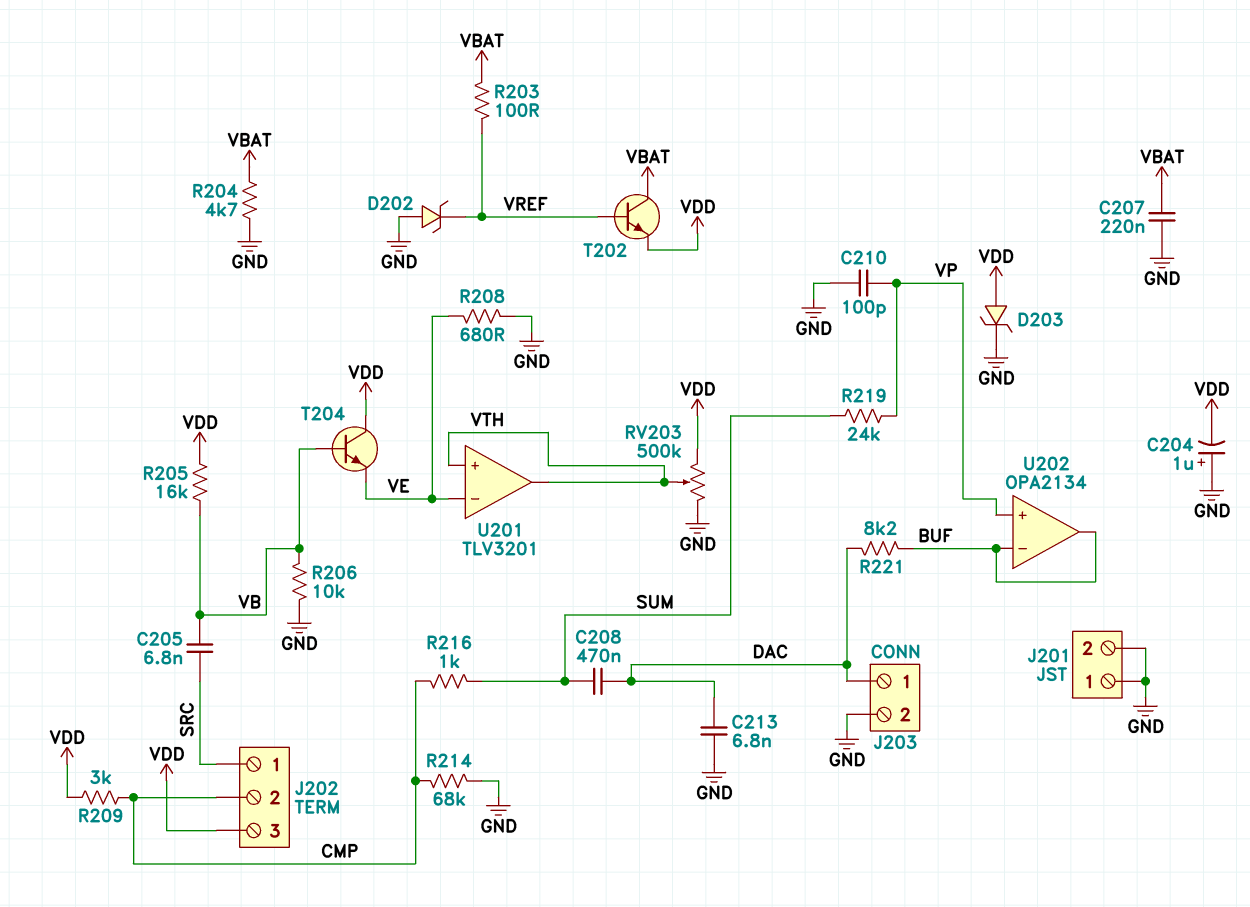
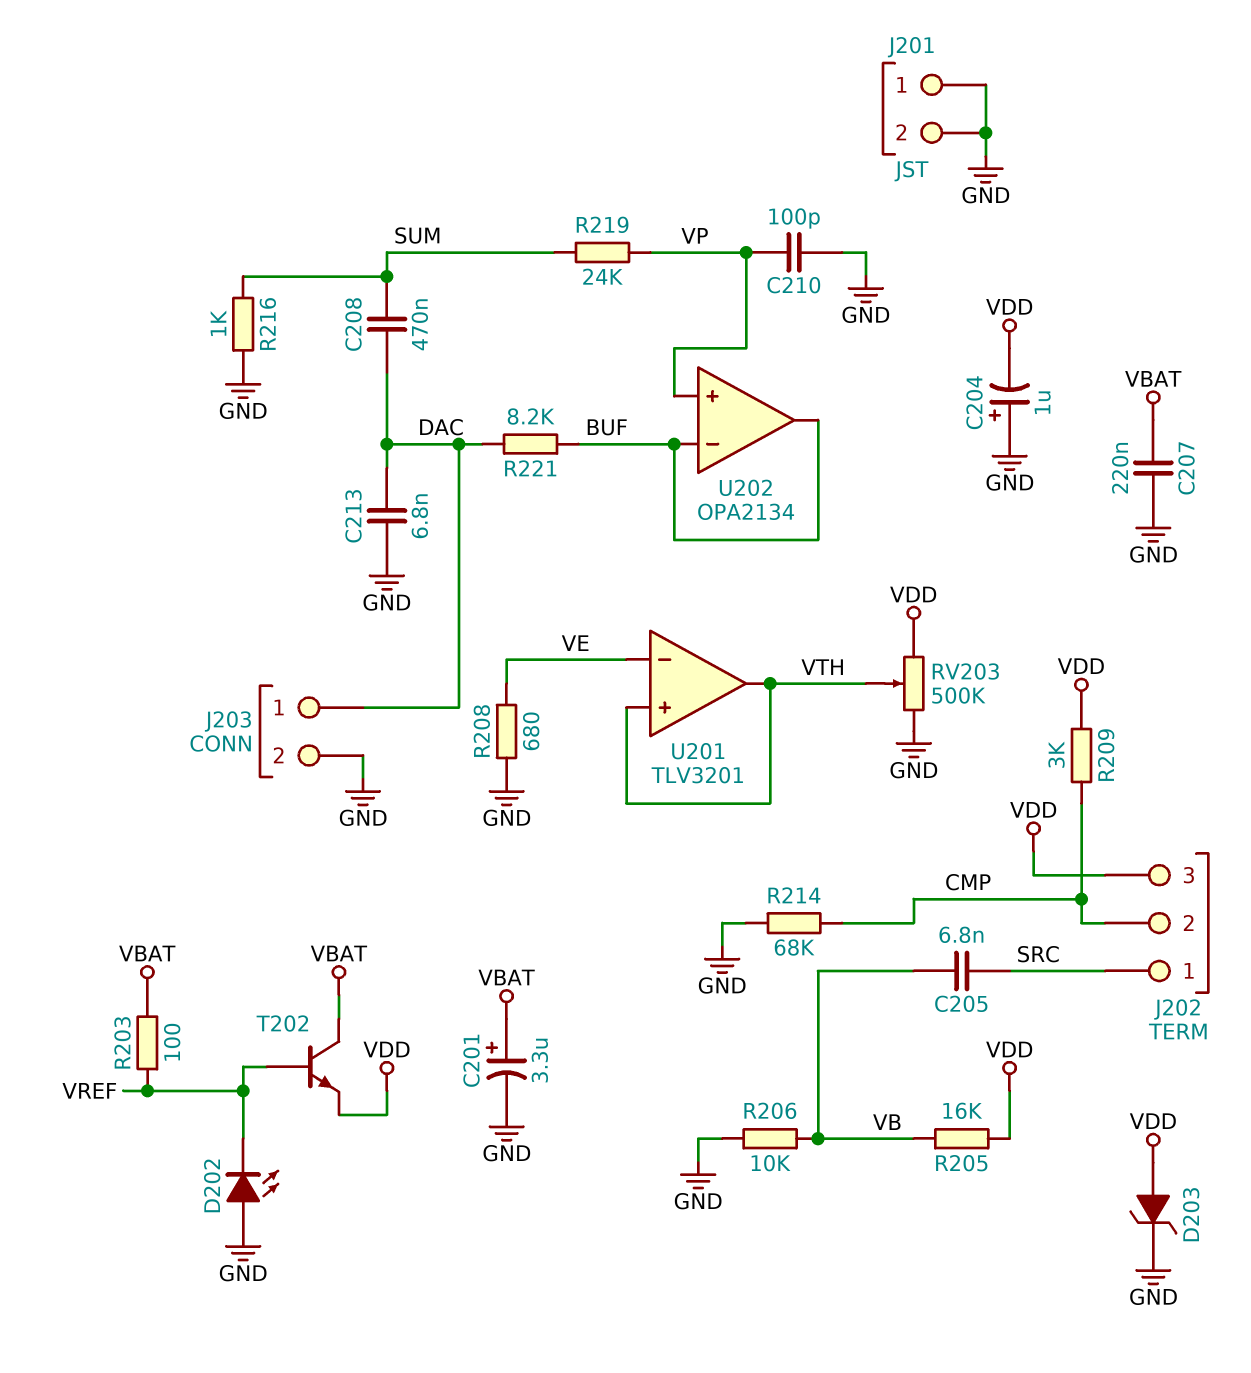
C201: none -> 3.3uF (plus VBAT, minus GND)
D202: zener (A GND, K VREF) -> LED (A GND, K VREF)
R204: 4.7k (GND, VBAT) -> none
R216: 1k (CMP, SUM) -> 1k (GND, SUM)
T204: NPN (B VB, C VDD, E VE) -> none

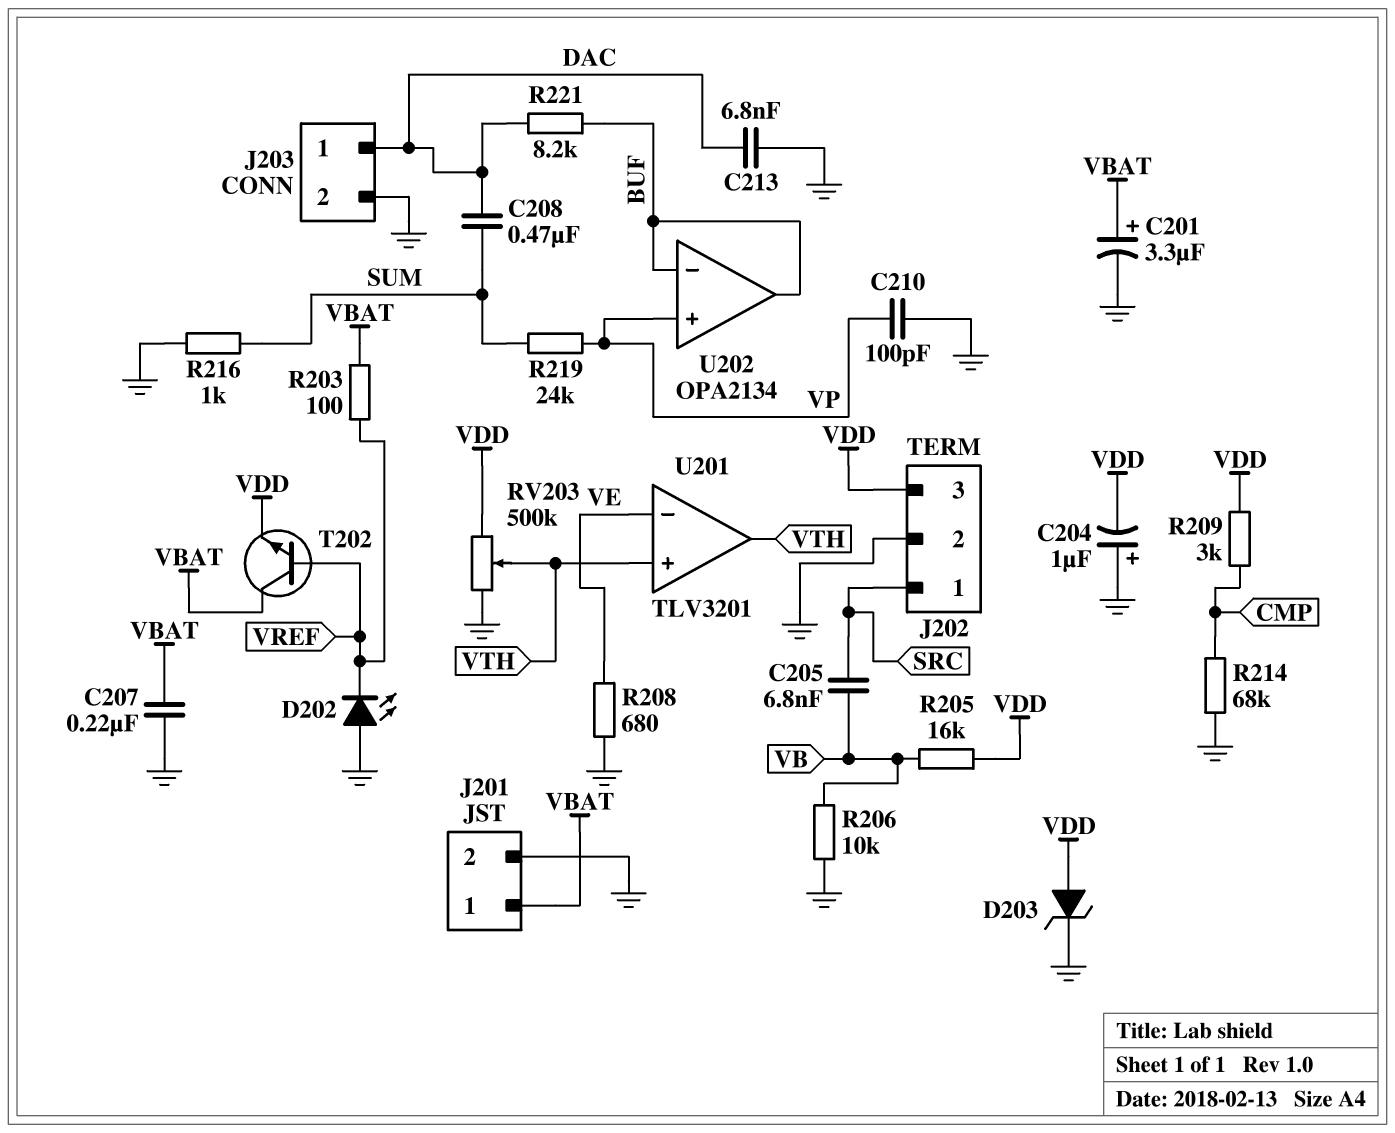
J201 pin 1: GND -> VBAT
J202 pin 2: CMP -> GND

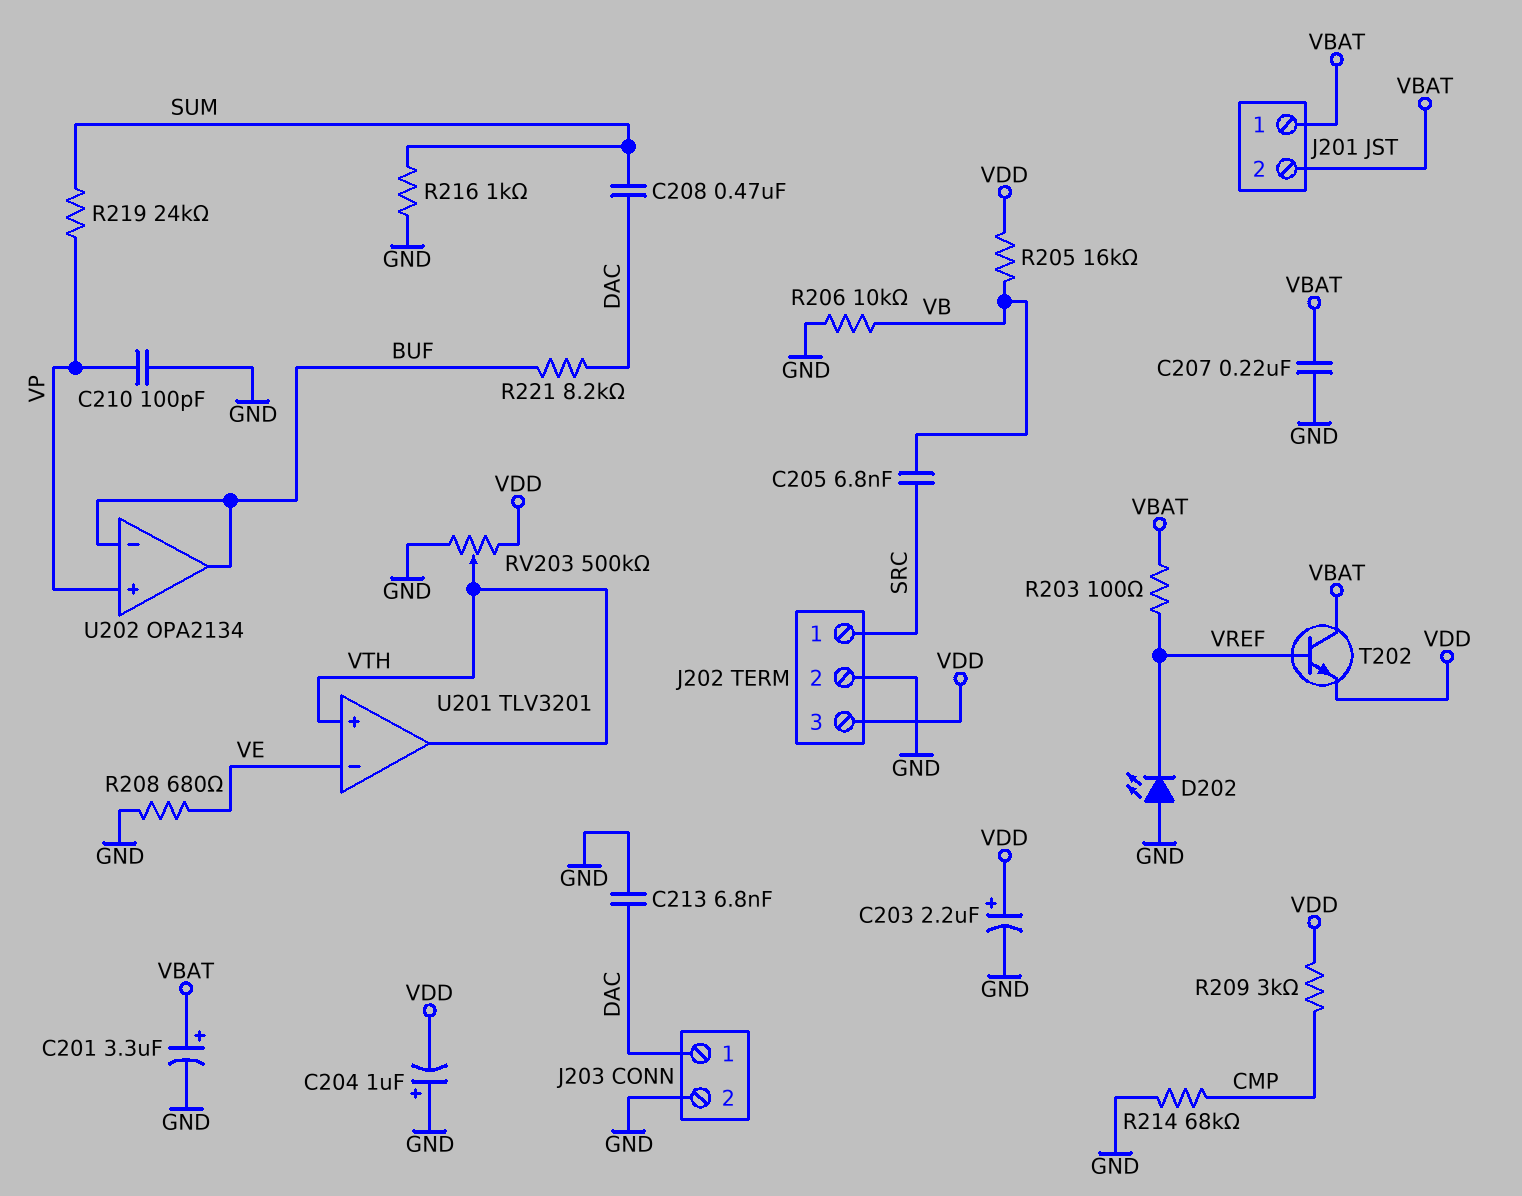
C203: none -> 2.2uF (plus VDD, minus GND)
D203: zener (A VDD, K GND) -> none
J201 pin 2: GND -> VBAT

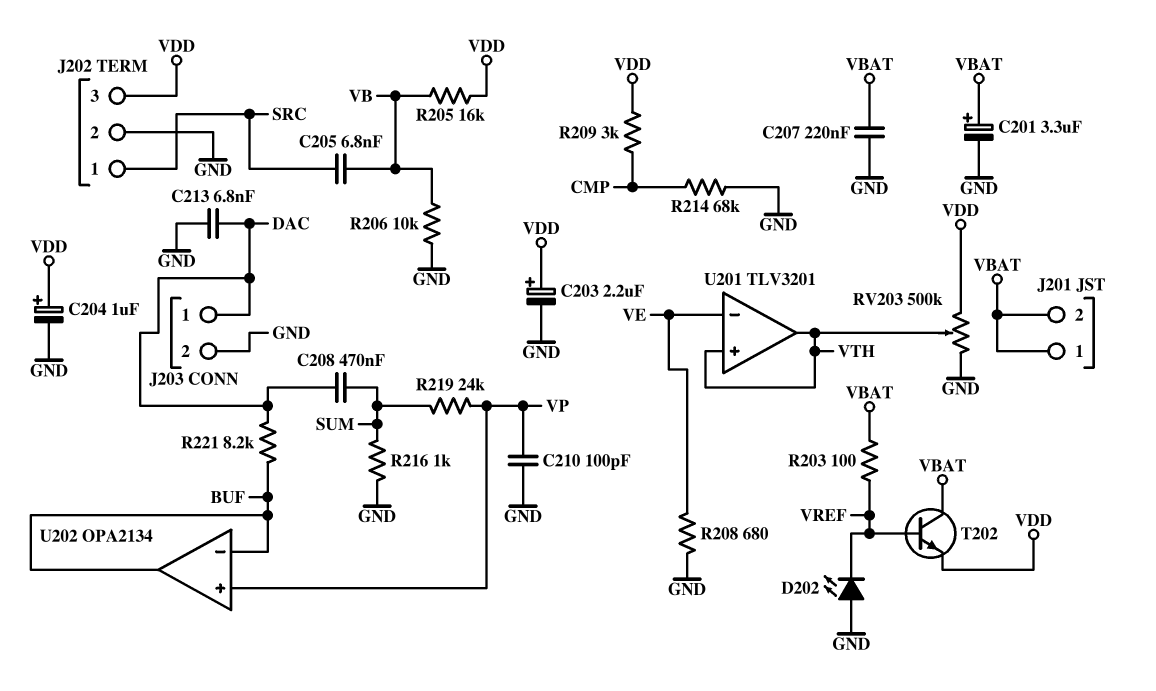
C204: 1uF (plus GND, minus VDD) -> 1uF (plus VDD, minus GND)

